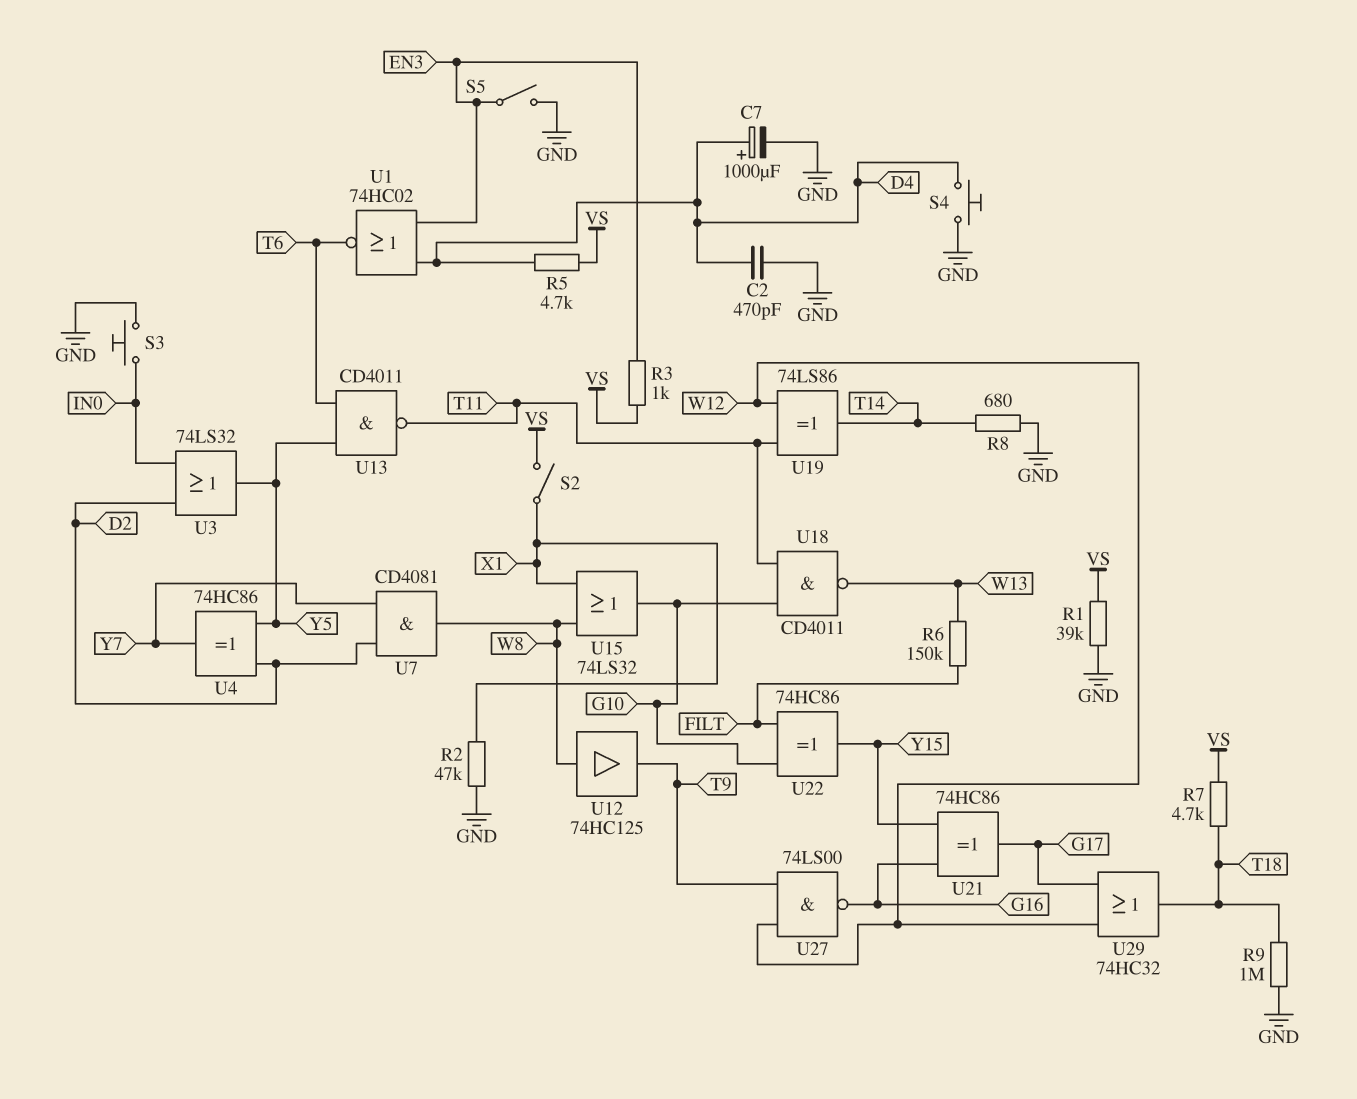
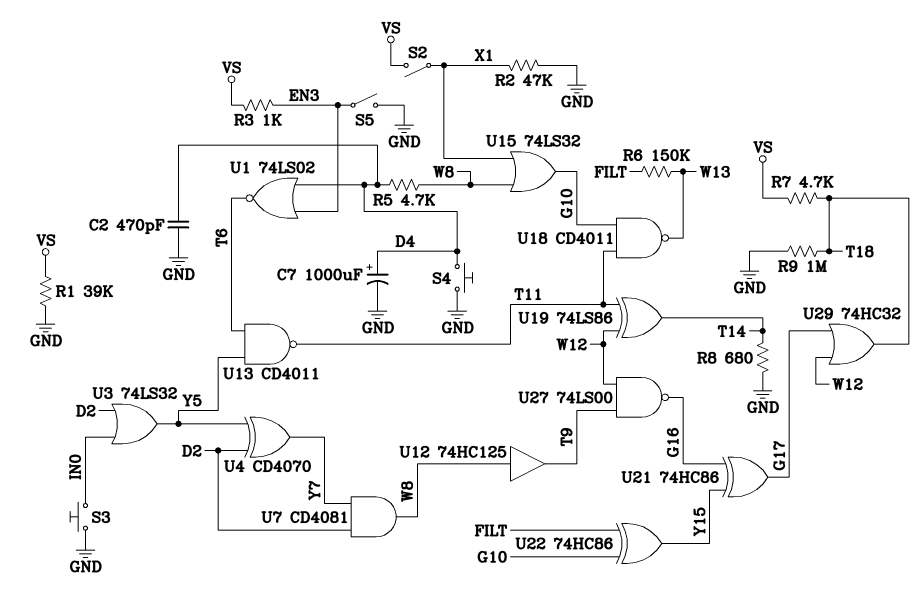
R5: 4.7k (D4, VS) -> 4.7k (D4, W8)
U1: NOR 74HC02 (in D4, in EN3, out T6) -> NOR 74LS02 (in D4, in EN3, out T6)
U4: XOR 74HC86 (in D2, in Y5, out Y7) -> XOR CD4070 (in D2, in Y5, out Y7)

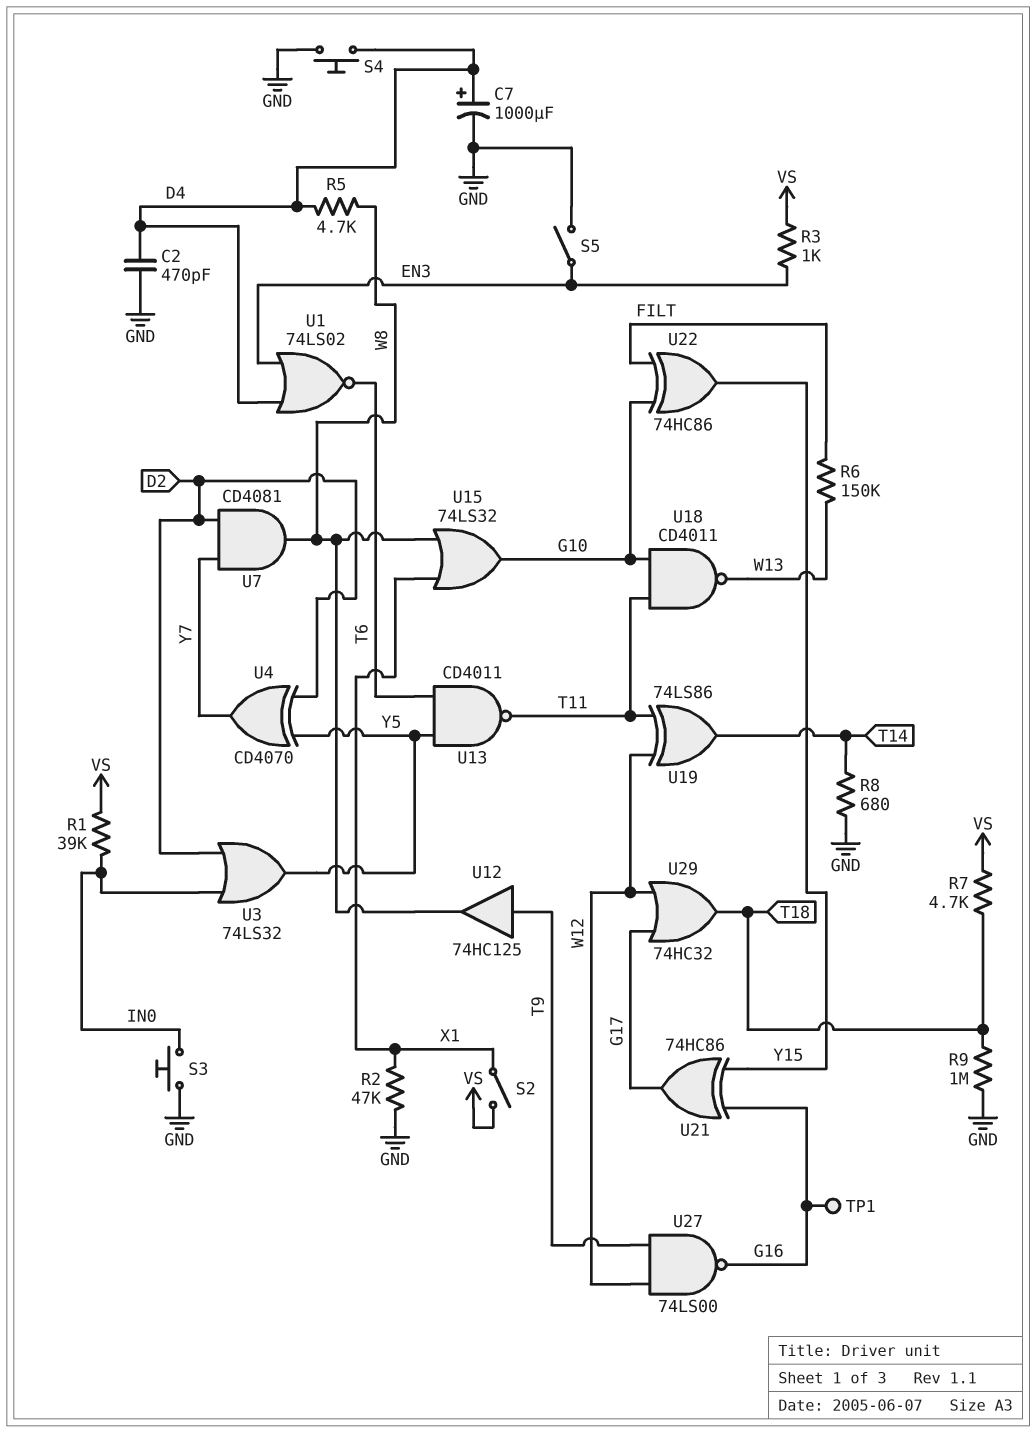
R1: 39k (GND, VS) -> 39k (IN0, VS)
TP1: none -> test point (G16)
U12: buffer 74HC125 (in W8, out T9) -> buffer 74HC125 (in T9, out W8)

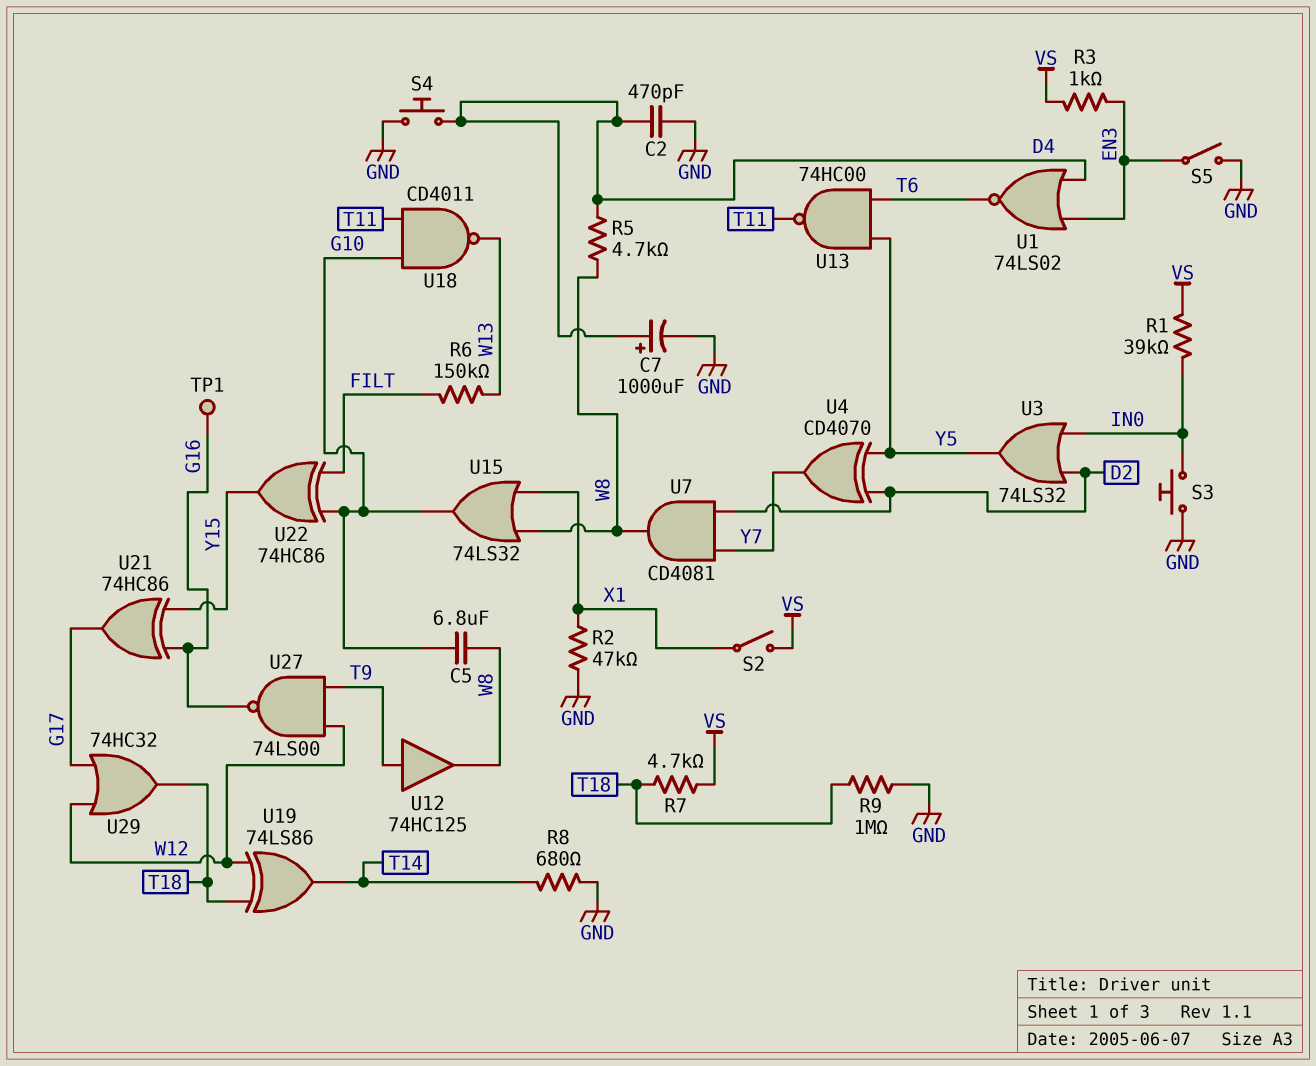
C5: none -> 6.8uF (G10, W8)
U13: NAND CD4011 (in T6, in Y5, out T11) -> NAND 74HC00 (in T6, in Y5, out T11)
U19: XOR 74LS86 (in T11, in W12, out T14) -> XOR 74LS86 (in T18, in W12, out T14)

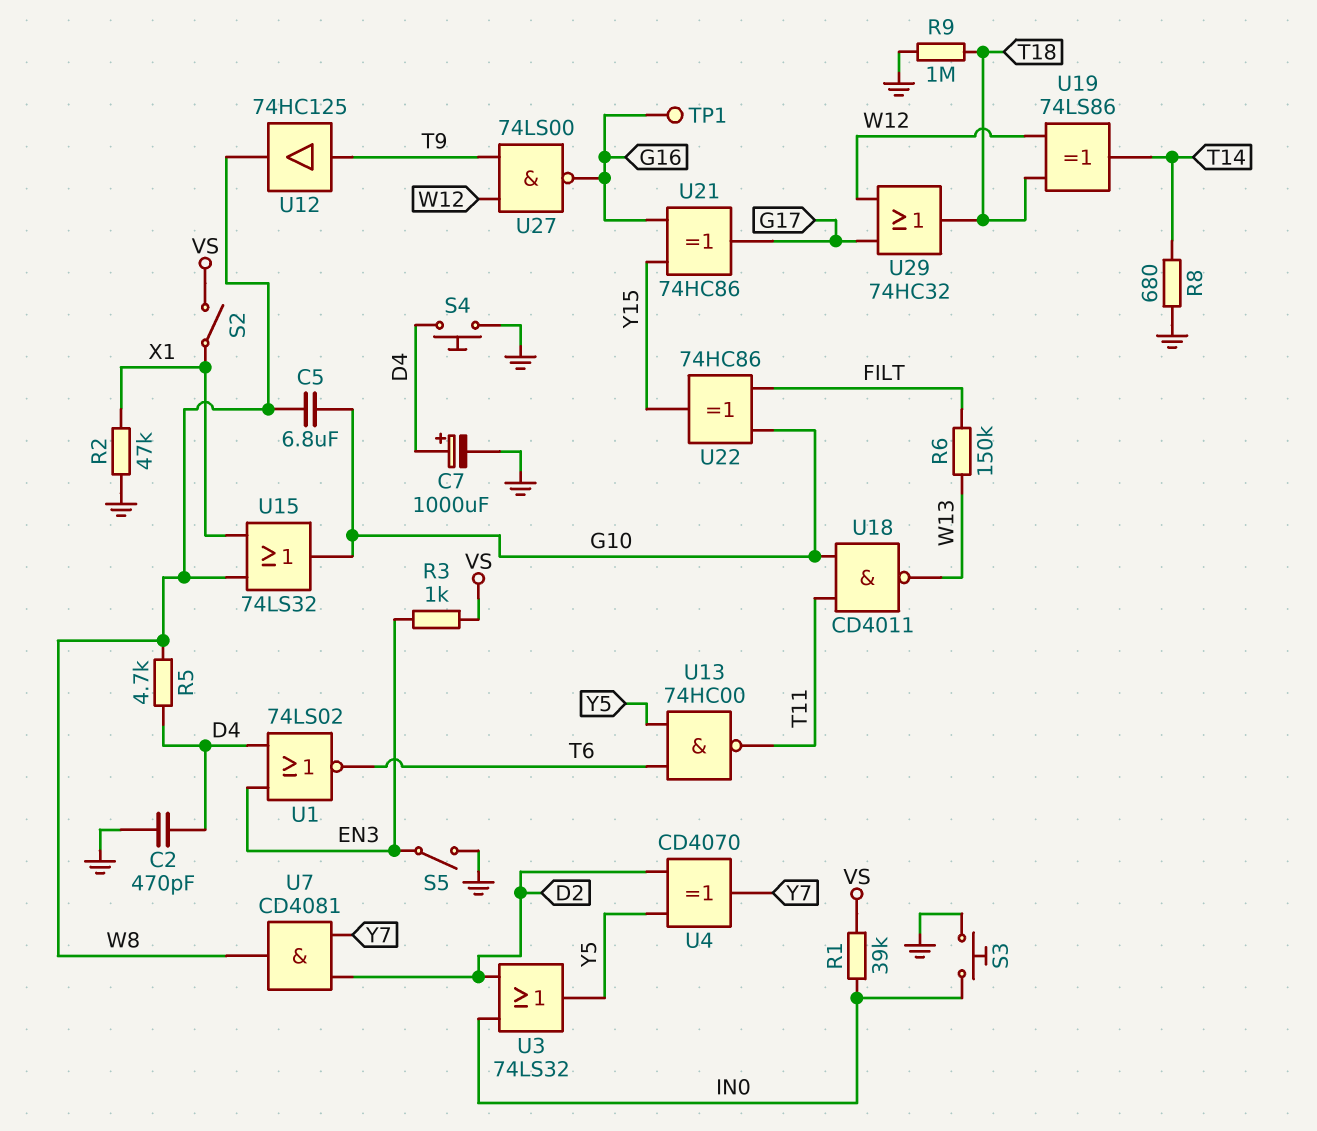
R7: 4.7k (T18, VS) -> none

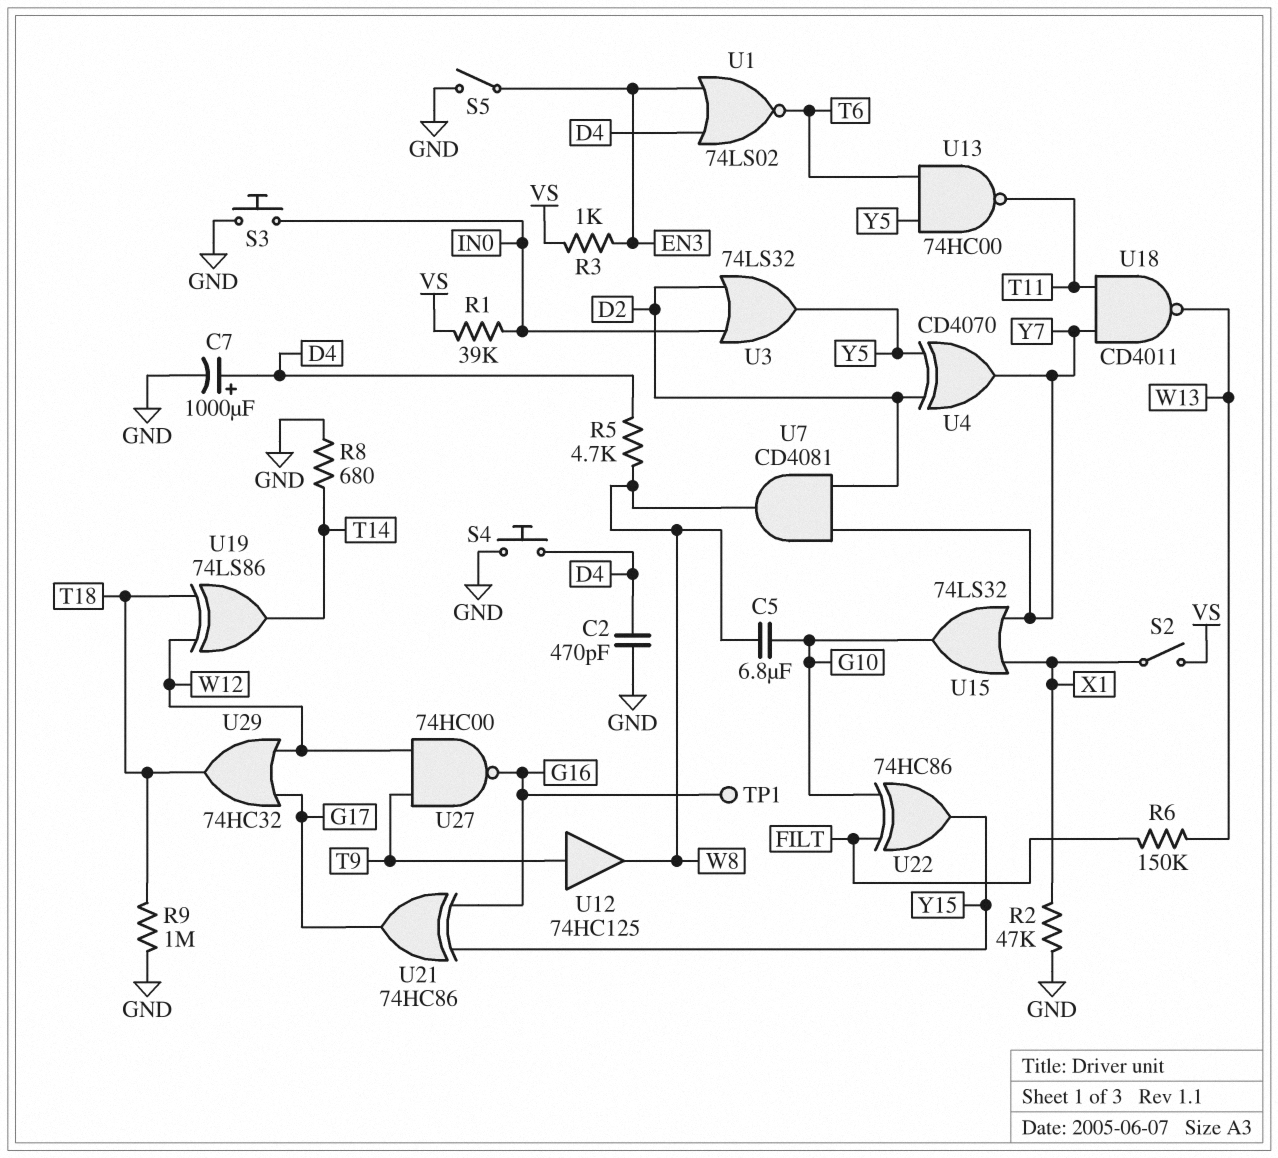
U15: OR 74LS32 (in W8, in X1, out G10) -> OR 74LS32 (in X1, in Y7, out G10)
U18: NAND CD4011 (in G10, in T11, out W13) -> NAND CD4011 (in T11, in Y7, out W13)
U27: NAND 74LS00 (in T9, in W12, out G16) -> NAND 74HC00 (in T9, in W12, out G16)

